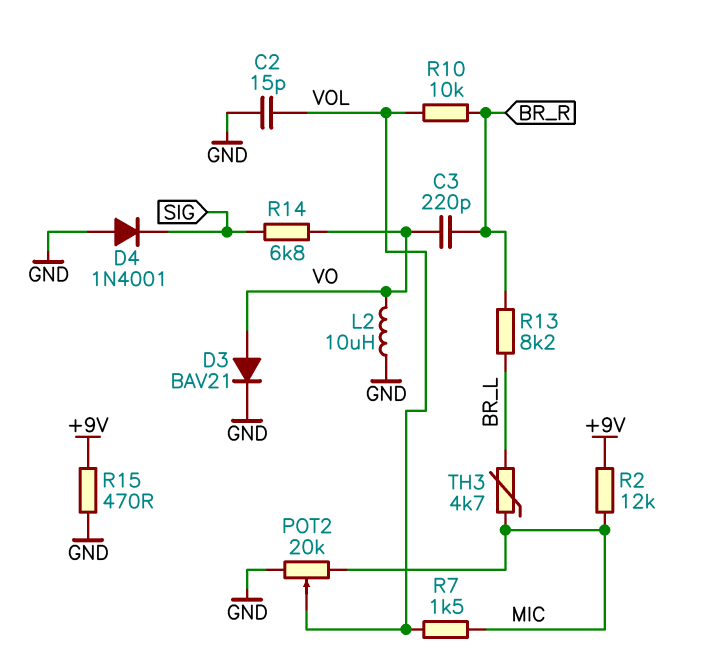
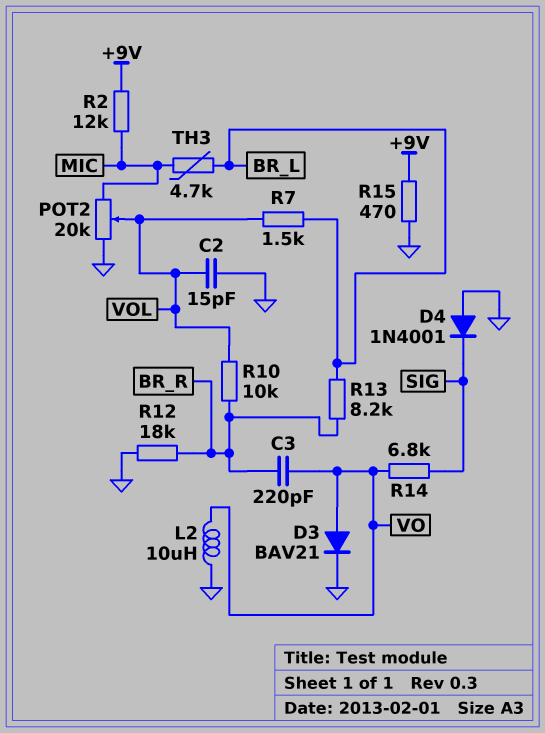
R7: 1.5k (MIC, VOL) -> 1.5k (BR_L, VOL)
R12: none -> 18k (BR_R, GND)

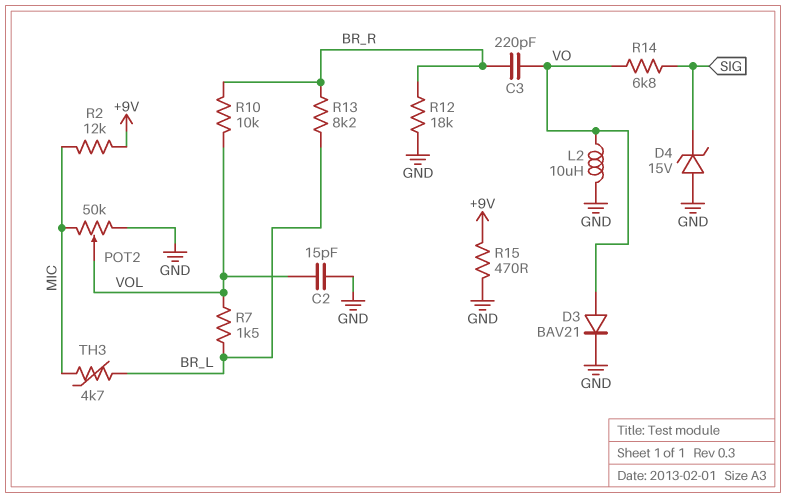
D4: diode 1N4001 (A GND, K SIG) -> zener 15V (A GND, K SIG)
POT2: 20k (GND, MIC, wiper VOL) -> 50k (GND, MIC, wiper VOL)

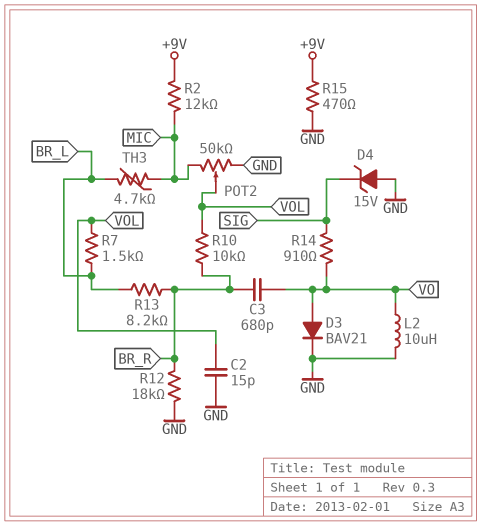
C3: 220pF (BR_R, VO) -> 680pF (BR_R, VO)
R14: 6.8k (SIG, VO) -> 910 (SIG, VO)

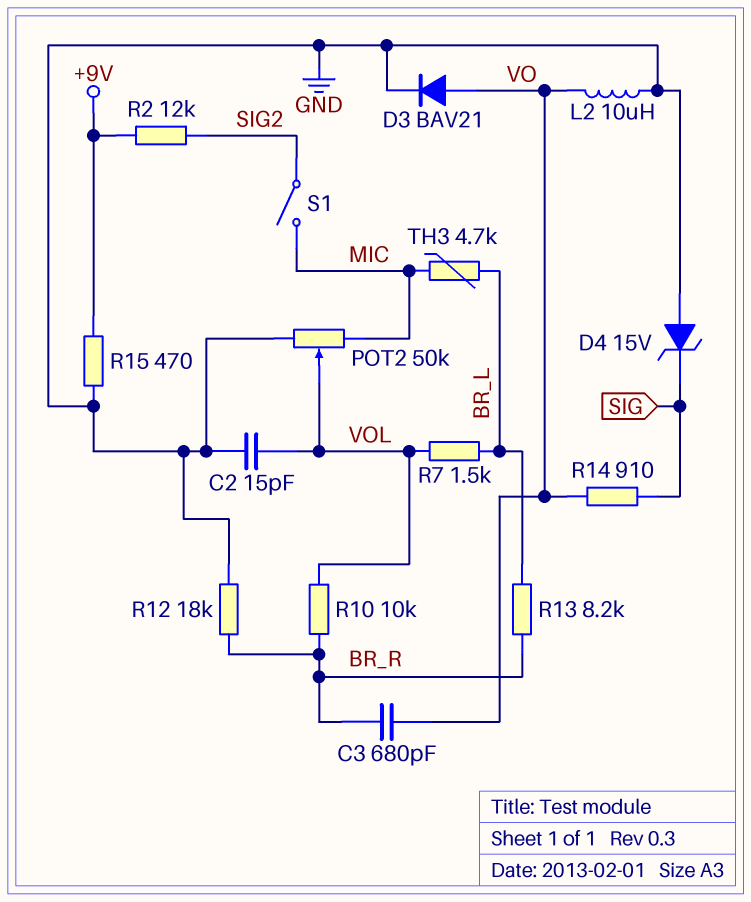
R2: 12k (+9V, MIC) -> 12k (+9V, SIG2)
S1: none -> switch (MIC, SIG2)

